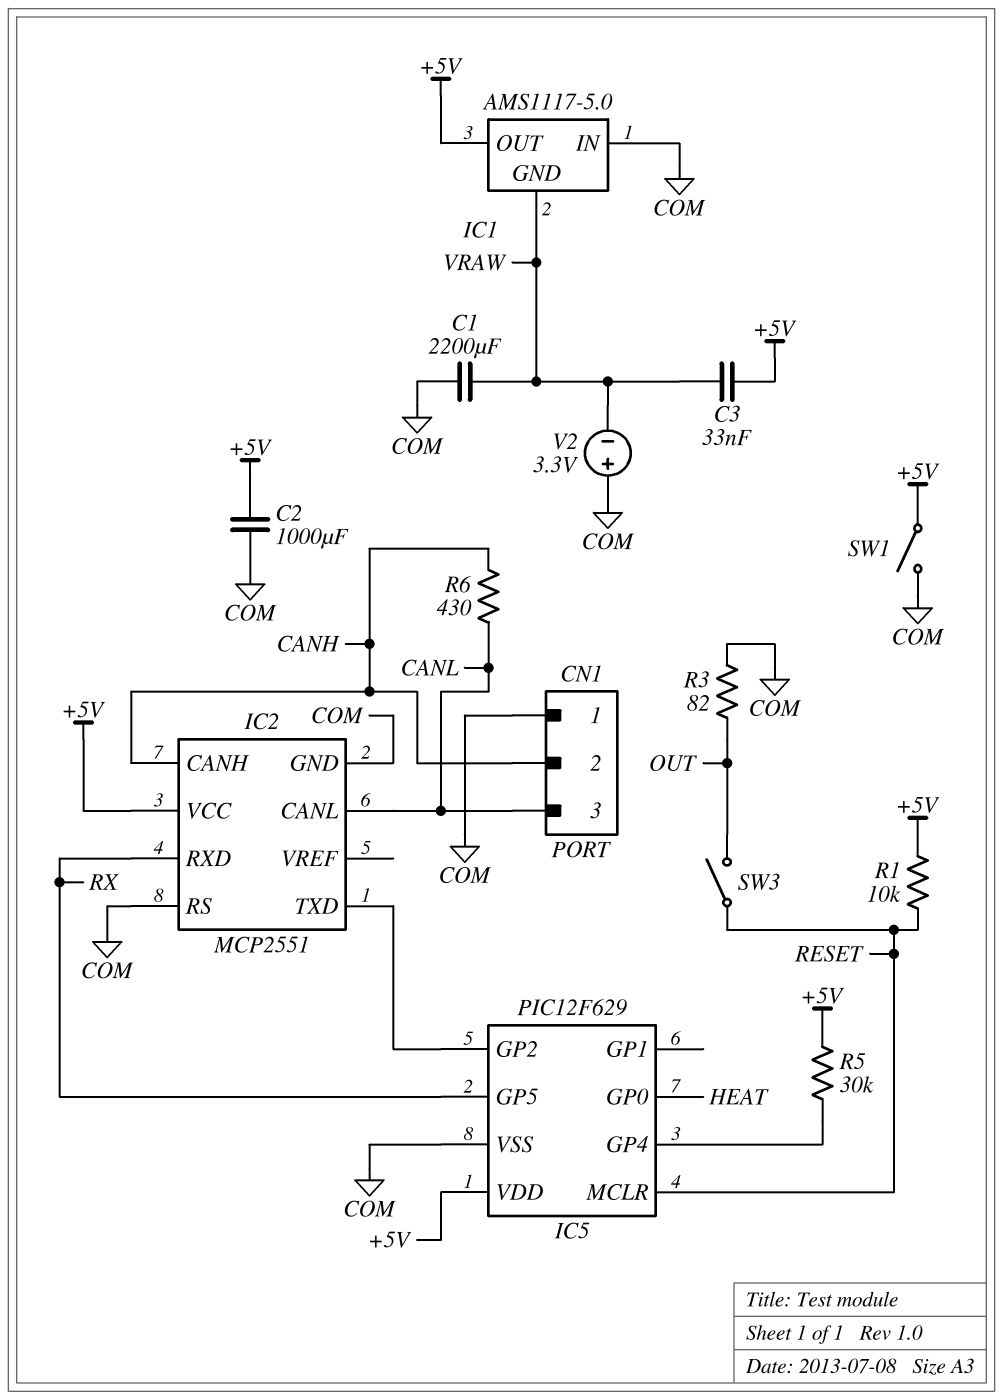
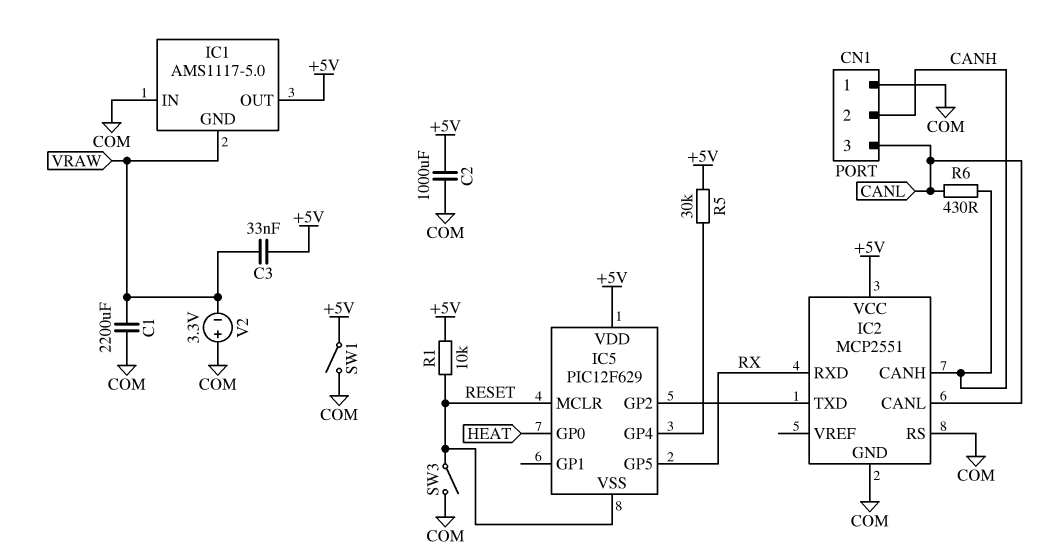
IC5 pin VSS: COM -> RESET
R3: 82 (COM, OUT) -> none
SW3: switch (OUT, RESET) -> switch (COM, RESET)

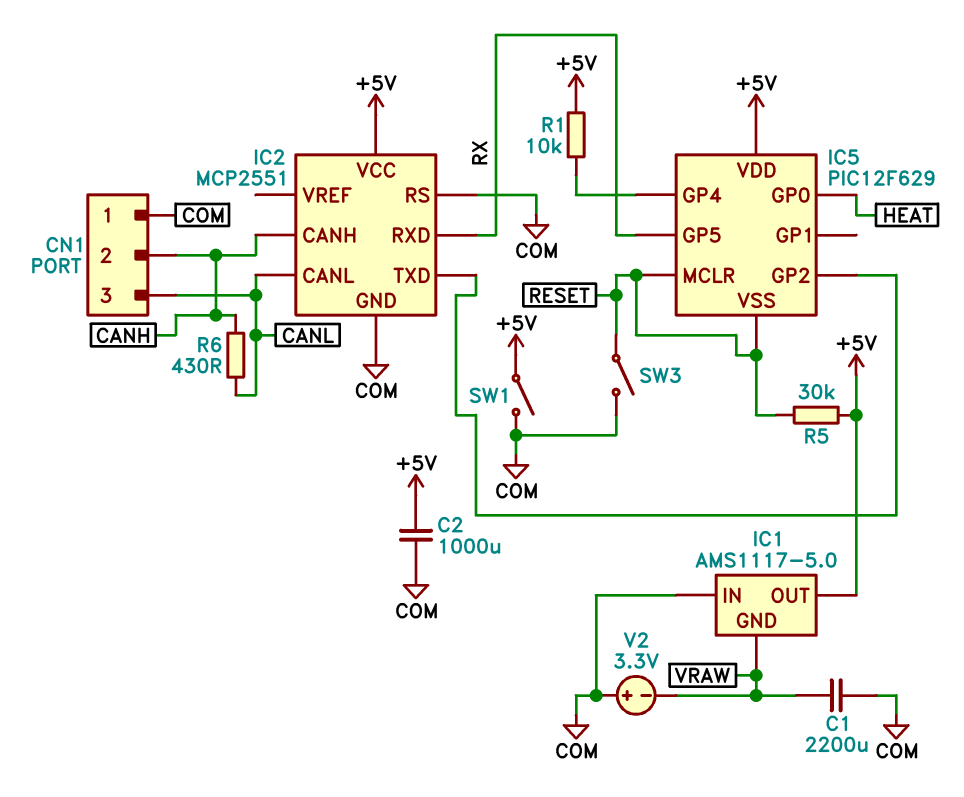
C3: 33nF (+5V, VRAW) -> none
R1: 10k (+5V, RESET) -> 10k (+5V, IC5/GP4)
R5: 30k (+5V, IC5/GP4) -> 30k (+5V, RESET)

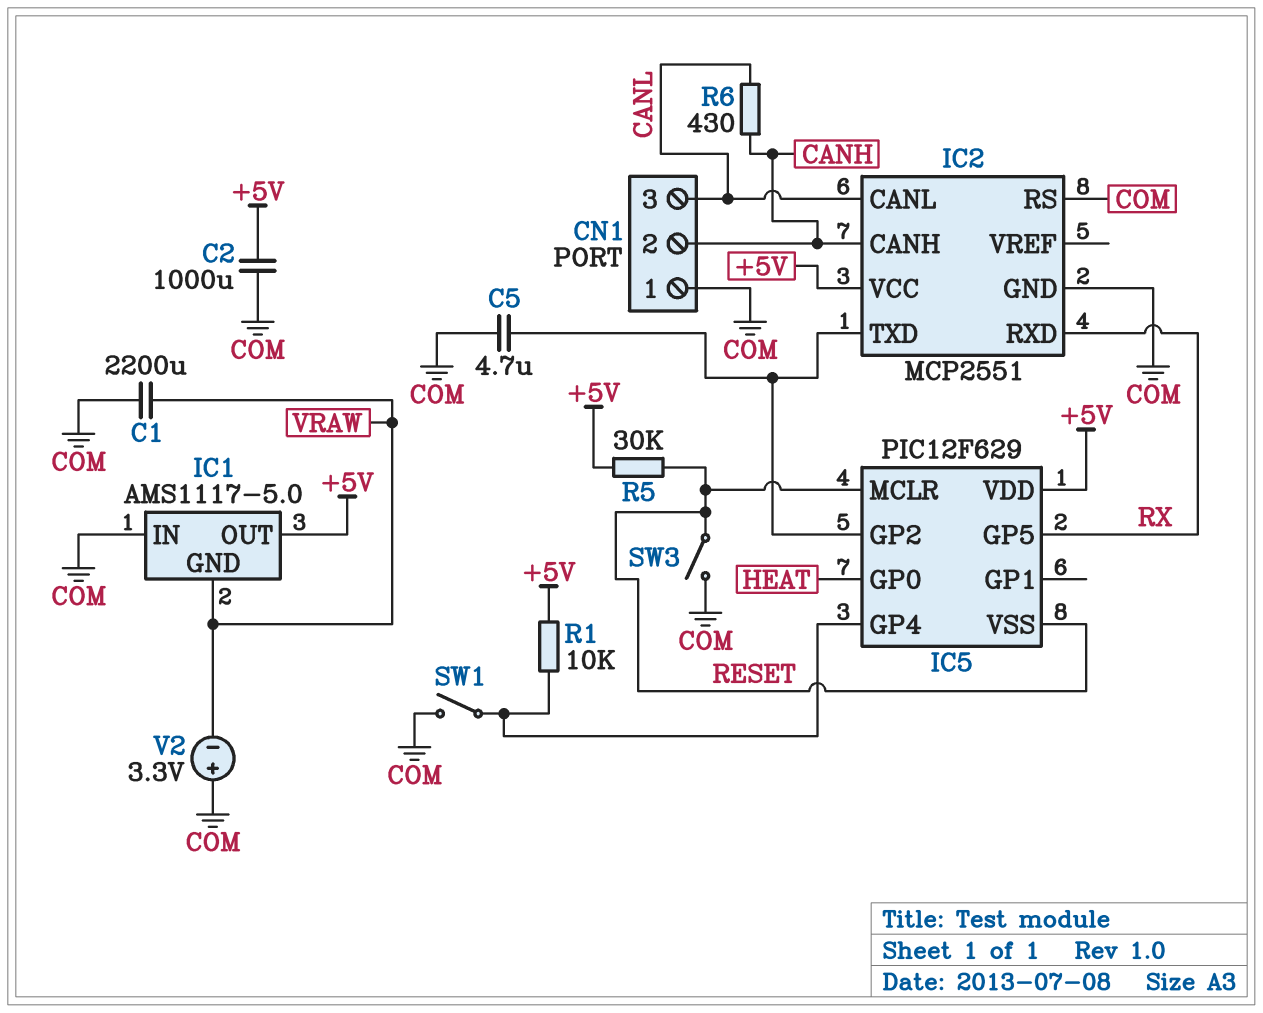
C5: none -> 4.7uF (COM, IC2/TXD)
SW1: switch (+5V, COM) -> switch (COM, IC5/GP4)

